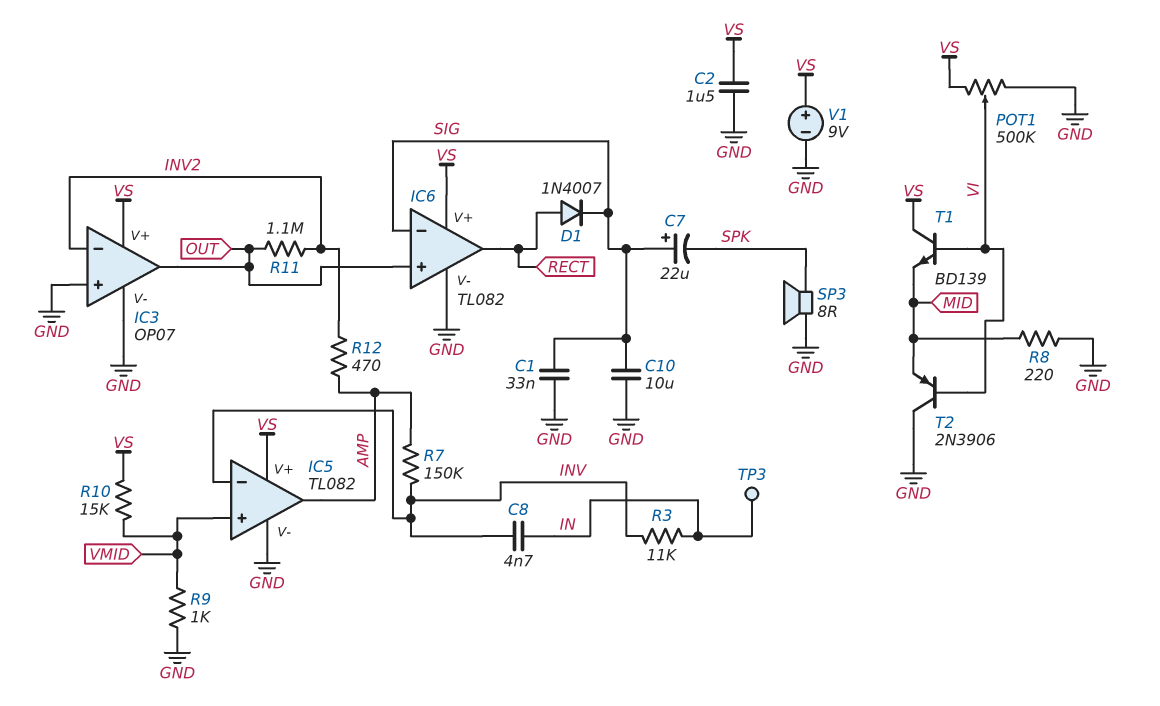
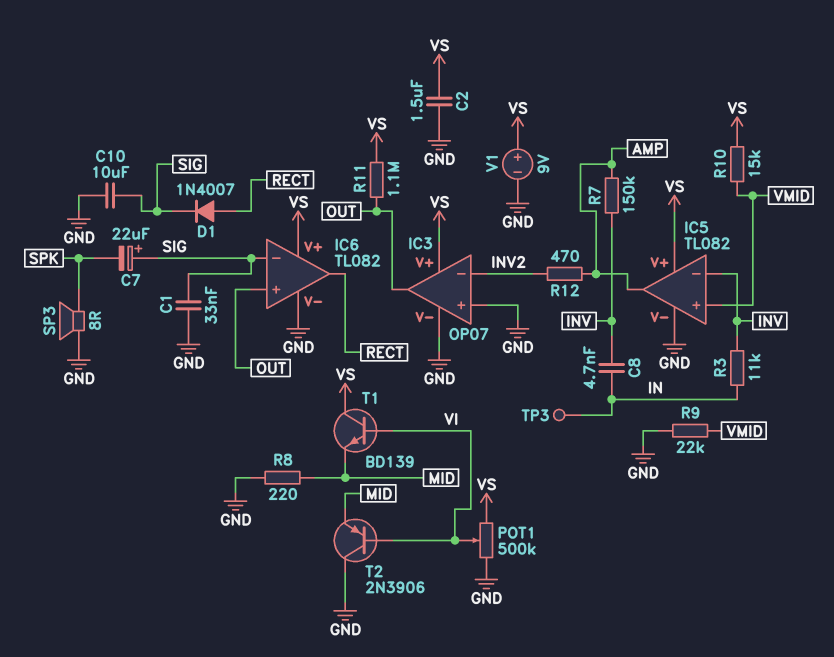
R9: 1k (GND, VMID) -> 22k (GND, VMID)
R11: 1.1M (INV2, OUT) -> 1.1M (OUT, VS)

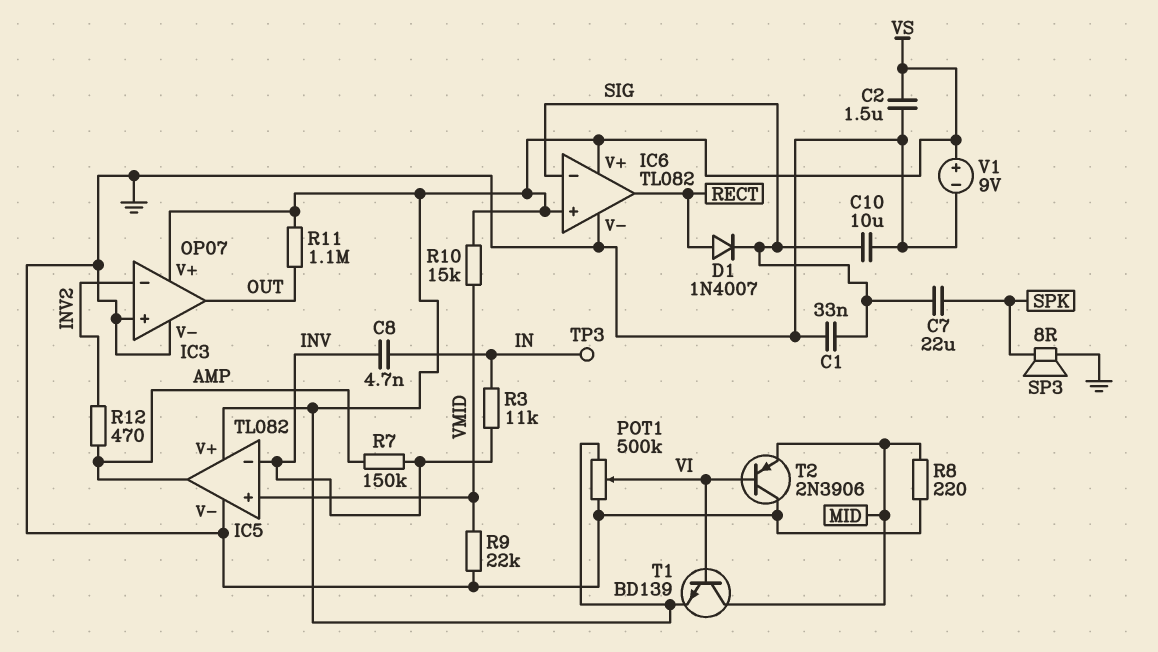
C7: 22uF (plus SIG, minus SPK) -> 22uF (SIG, SPK)
IC6 pin in+: OUT -> VS
T1: NPN BD139 (B VI, C VS, E MID) -> NPN BD139 (B VI, C MID, E VS)

